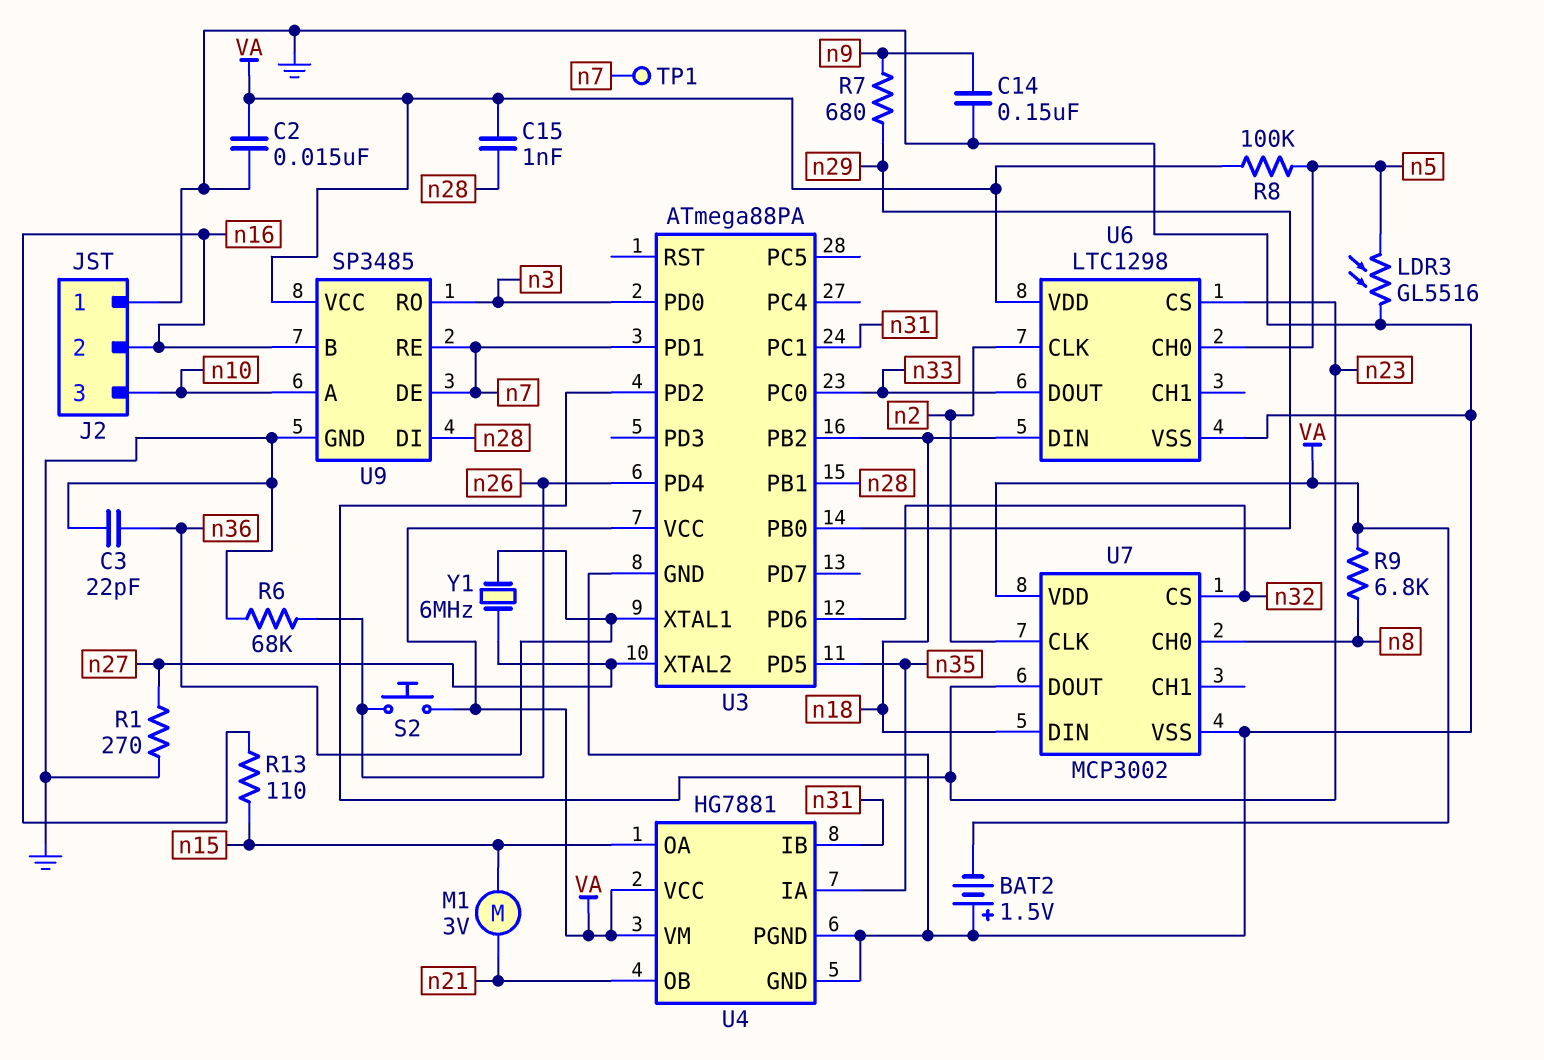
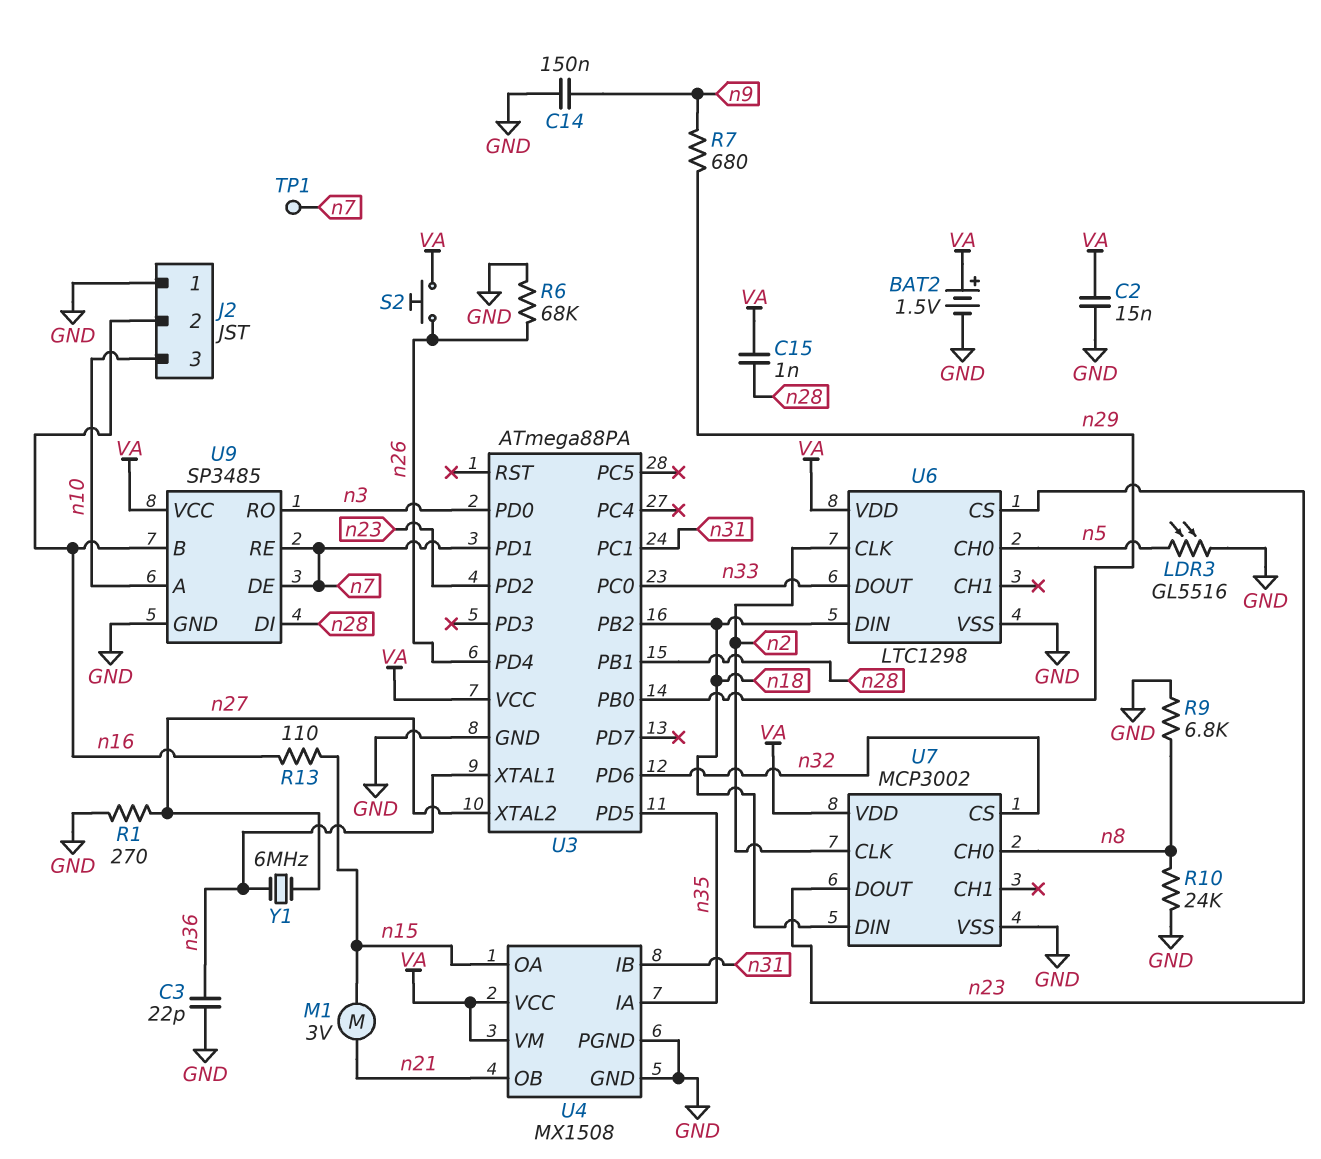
BAT2: 1.5V (plus GND, minus VA) -> 1.5V (plus VA, minus GND)
R8: 100k (VA, n5) -> none
R9: 6.8k (VA, n8) -> 6.8k (GND, n8)
R10: none -> 24k (GND, n8)
U4: HG7881 -> MX1508

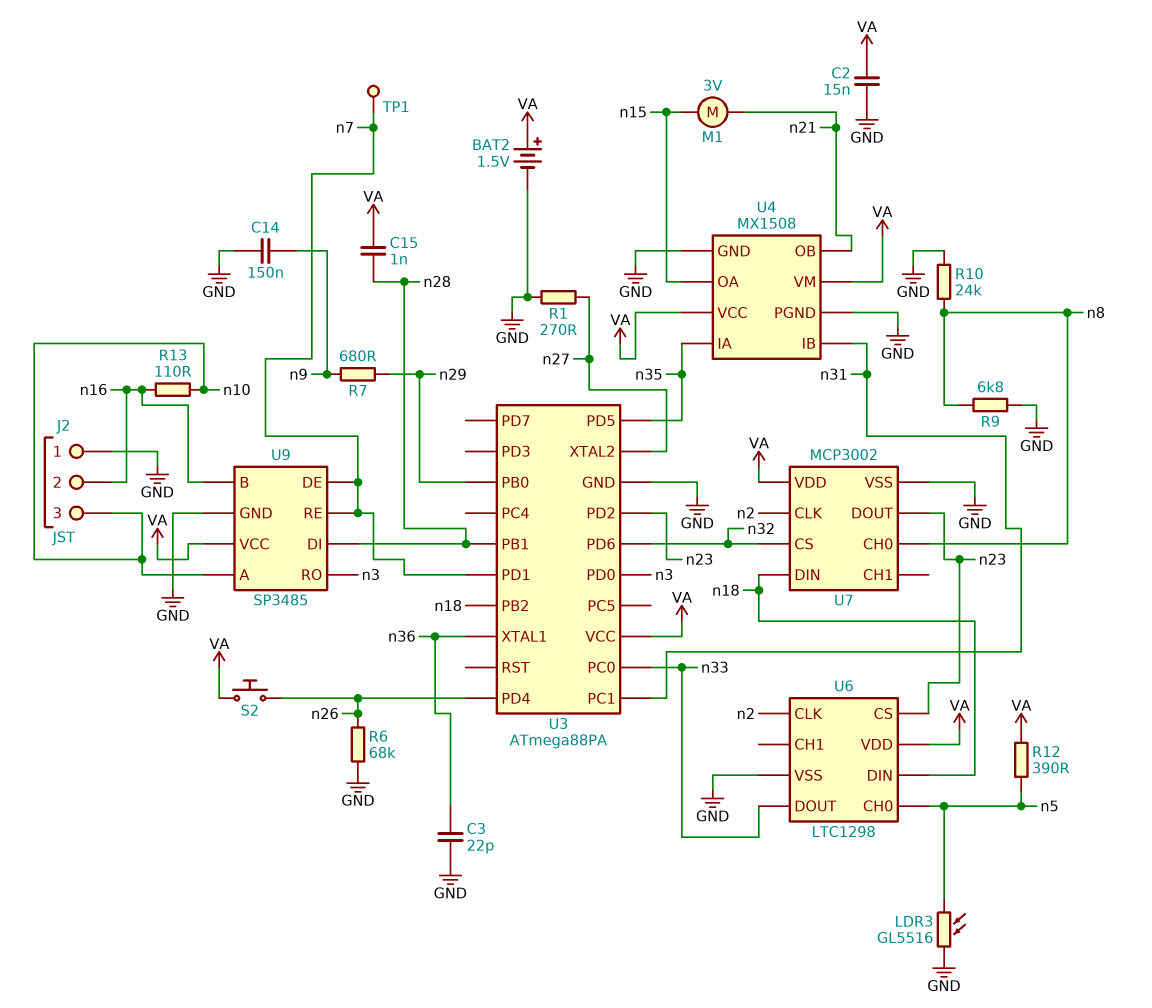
R12: none -> 390 (VA, n5)
R13: 110 (n15, n16) -> 110 (n10, n16)
Y1: 6MHz (n27, n36) -> none

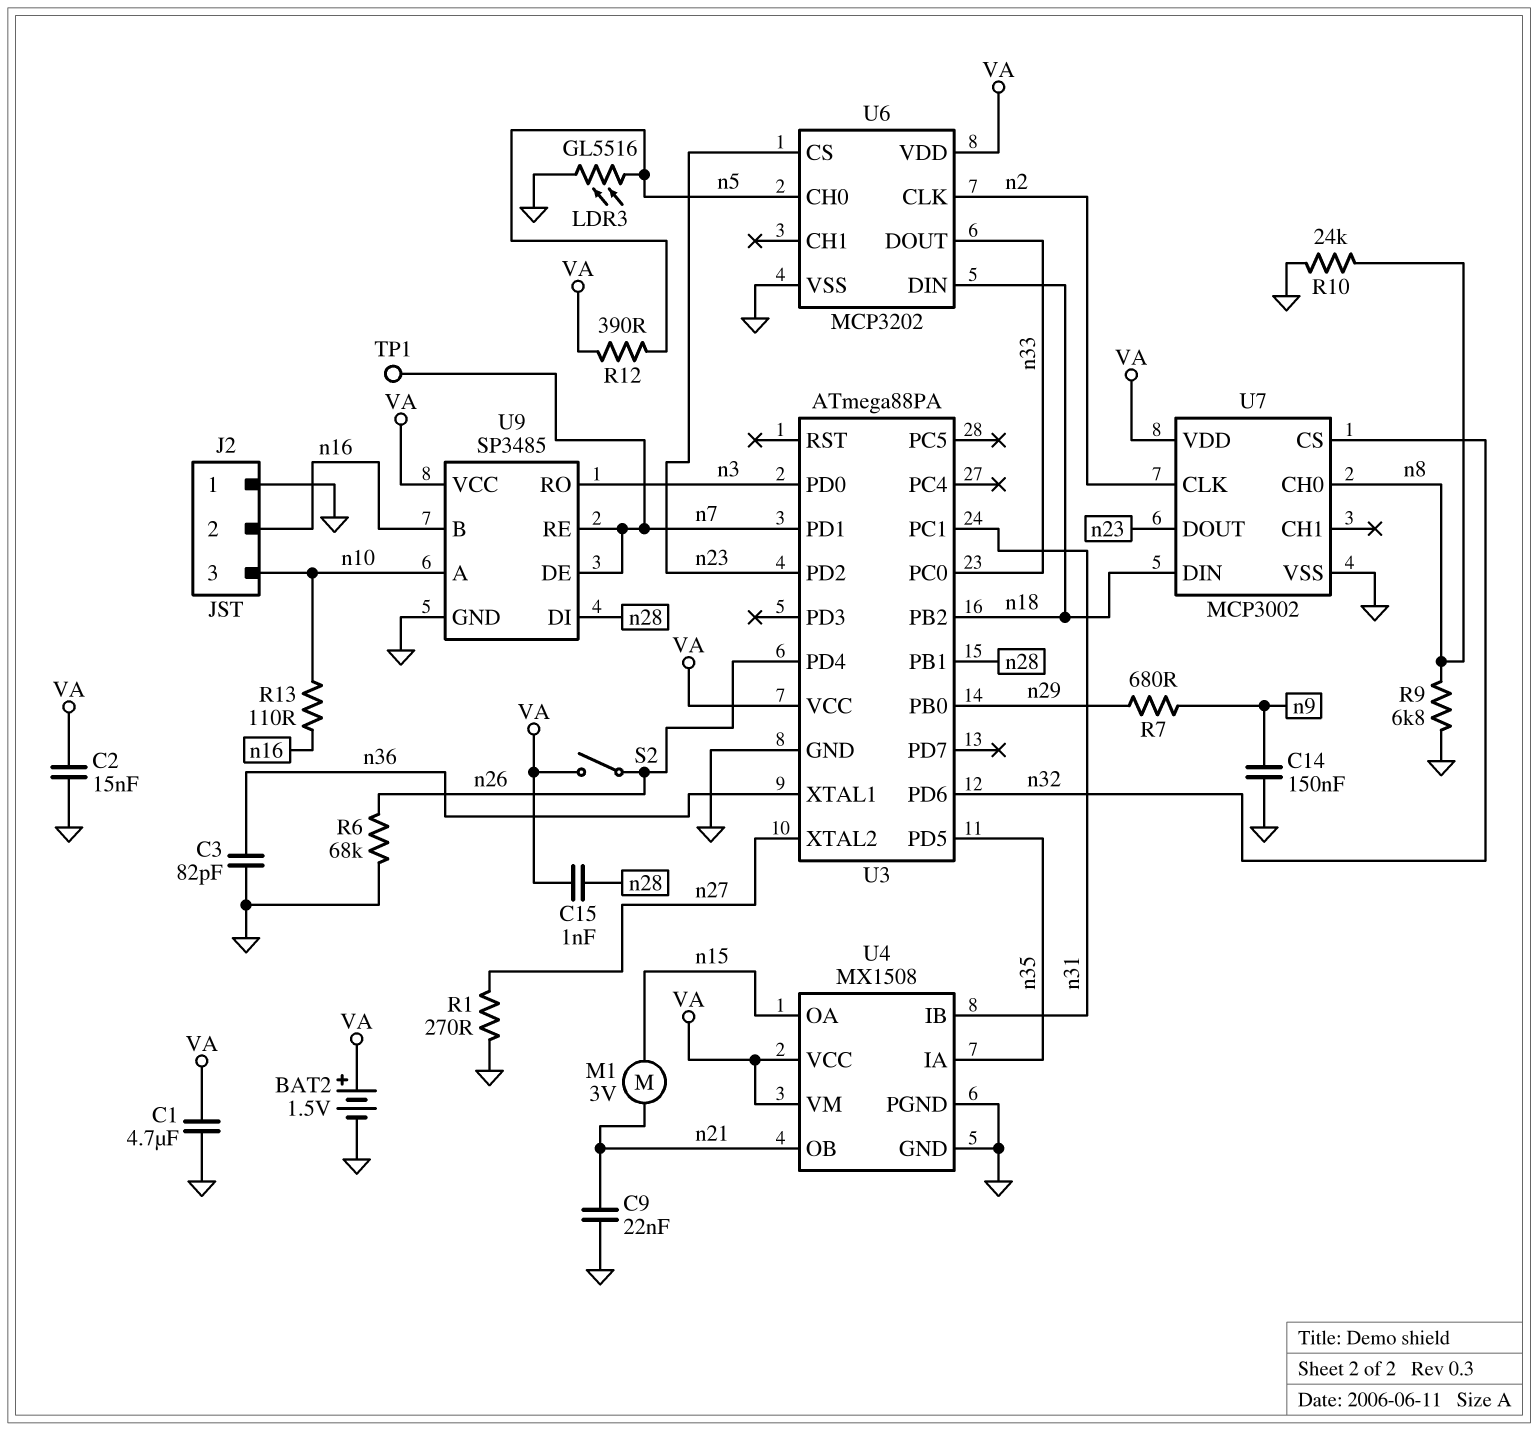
C1: none -> 4.7uF (GND, VA)
C3: 22pF (GND, n36) -> 82pF (GND, n36)
C9: none -> 22nF (GND, n21)
S2: button (VA, n26) -> switch (VA, n26)
U6: LTC1298 -> MCP3202

